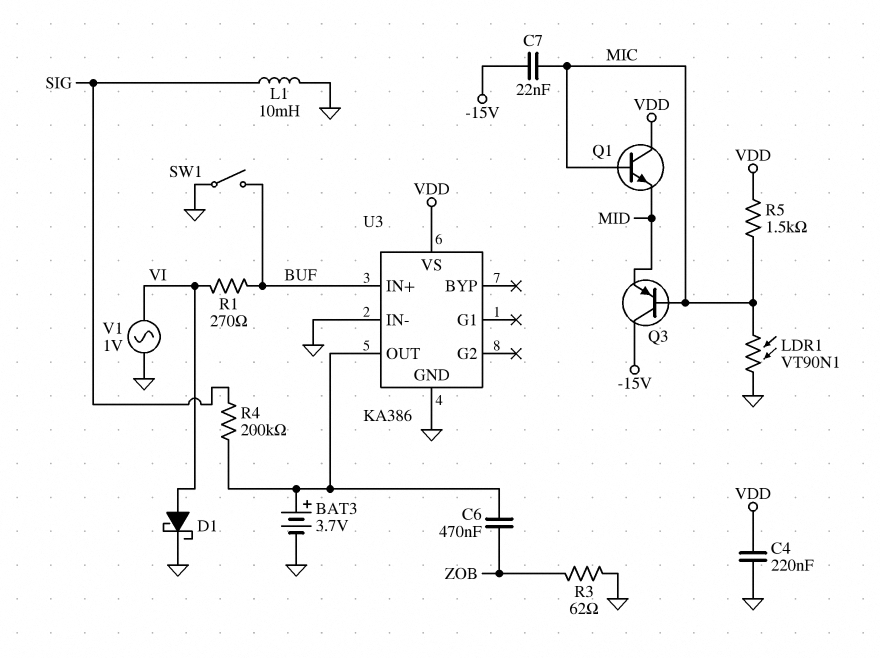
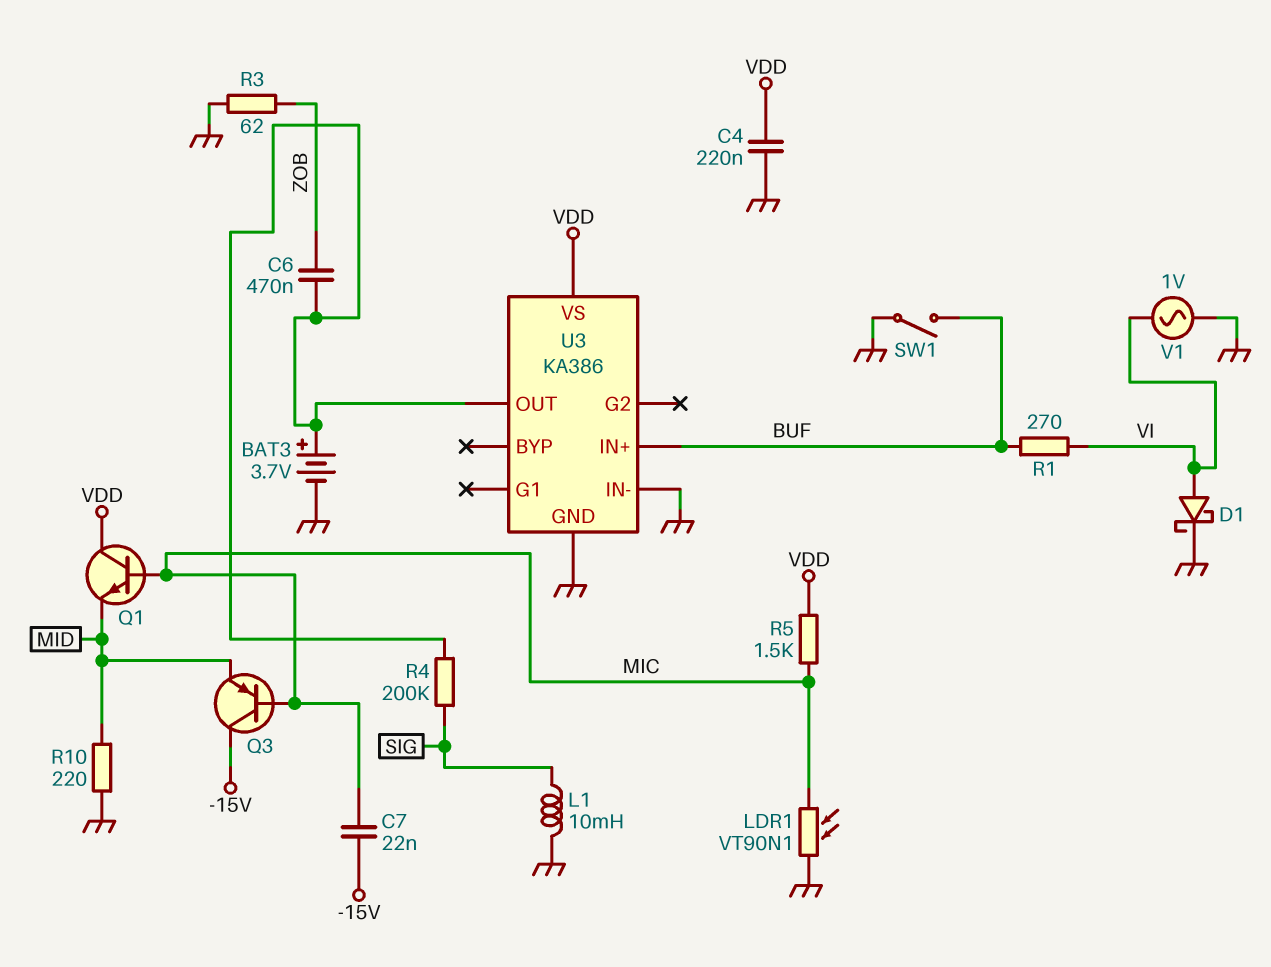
R10: none -> 220 (GND, MID)

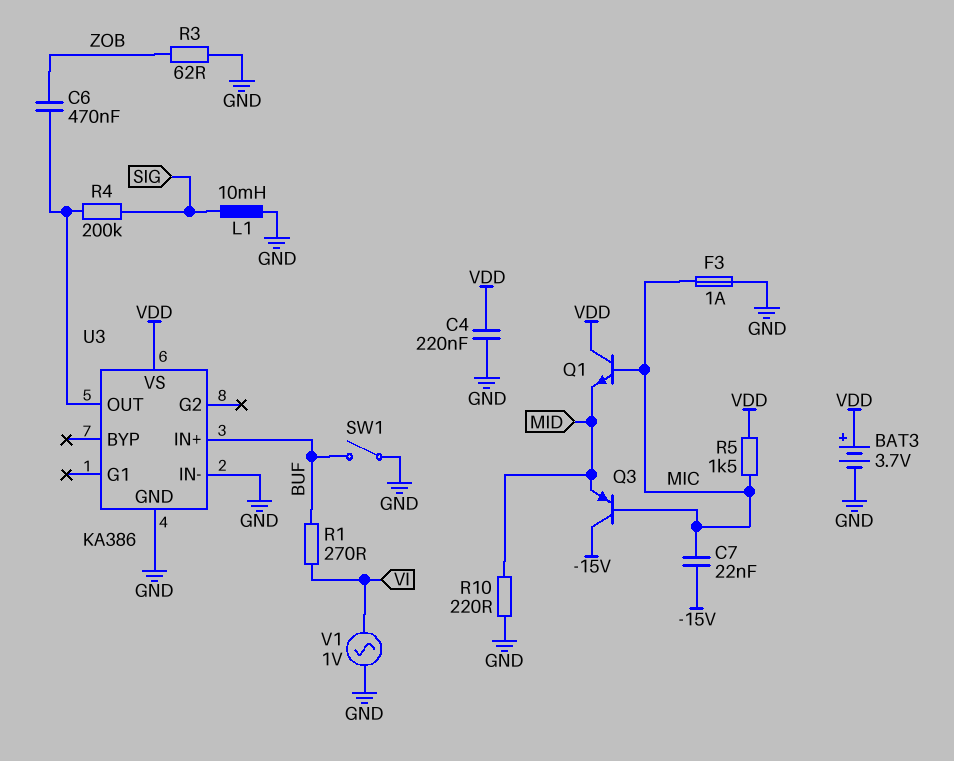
BAT3: 3.7V (plus U3/OUT, minus GND) -> 3.7V (plus VDD, minus GND)
D1: schottky (A VI, K GND) -> none
F3: none -> 1A (GND, MIC)
LDR1: VT90N1 (GND, MIC) -> none

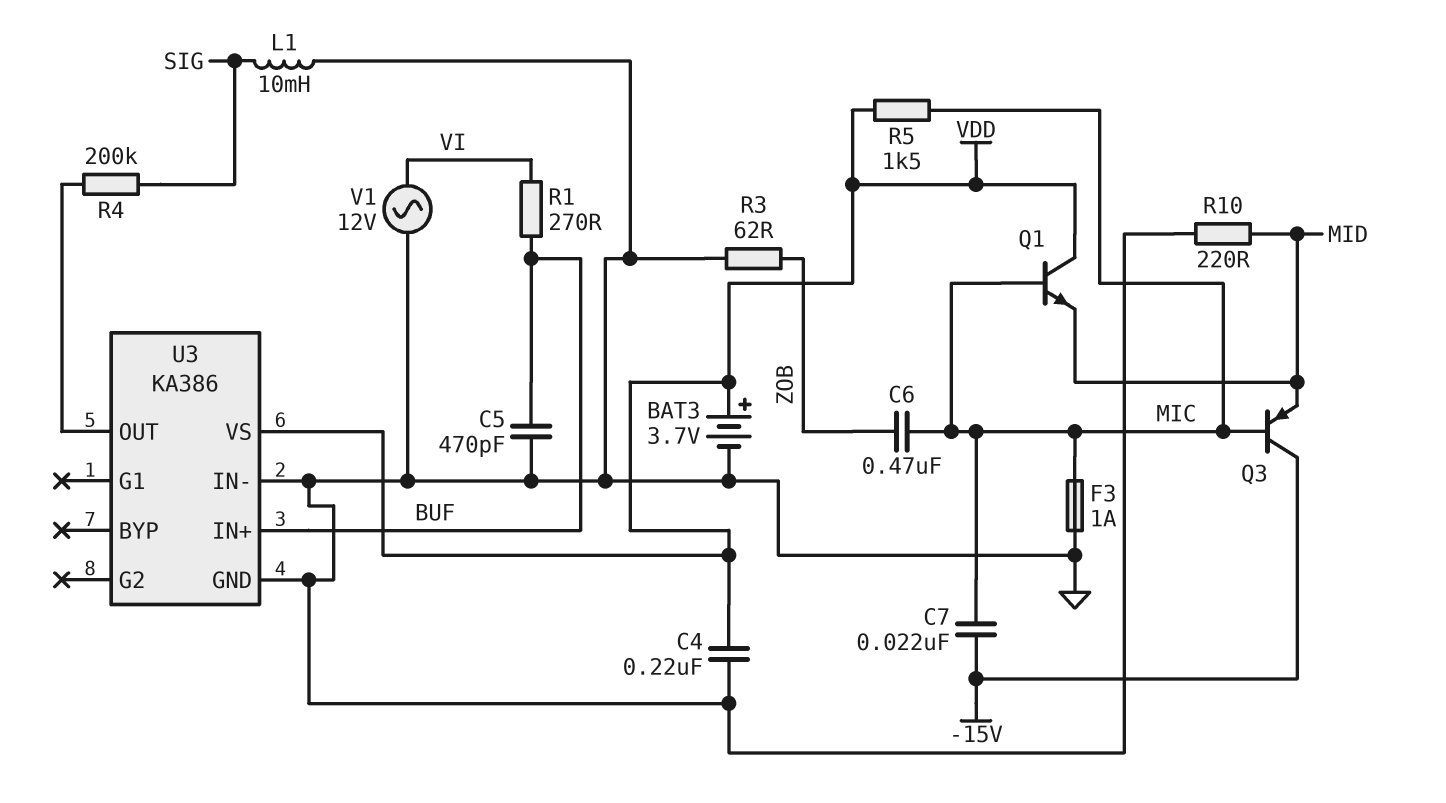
C5: none -> 470pF (BUF, GND)
C6: 470nF (U3/OUT, ZOB) -> 470nF (MIC, ZOB)
SW1: switch (BUF, GND) -> none
V1: AC 1V (GND, VI) -> AC 12V (GND, VI)

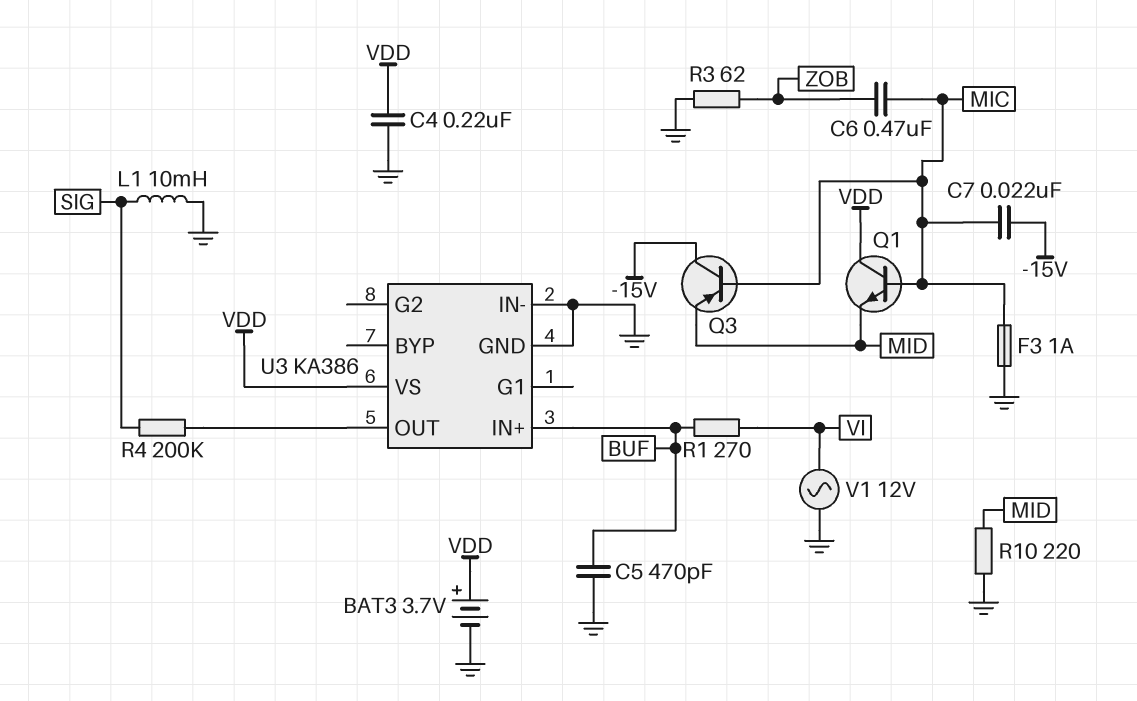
R5: 1.5k (MIC, VDD) -> none

